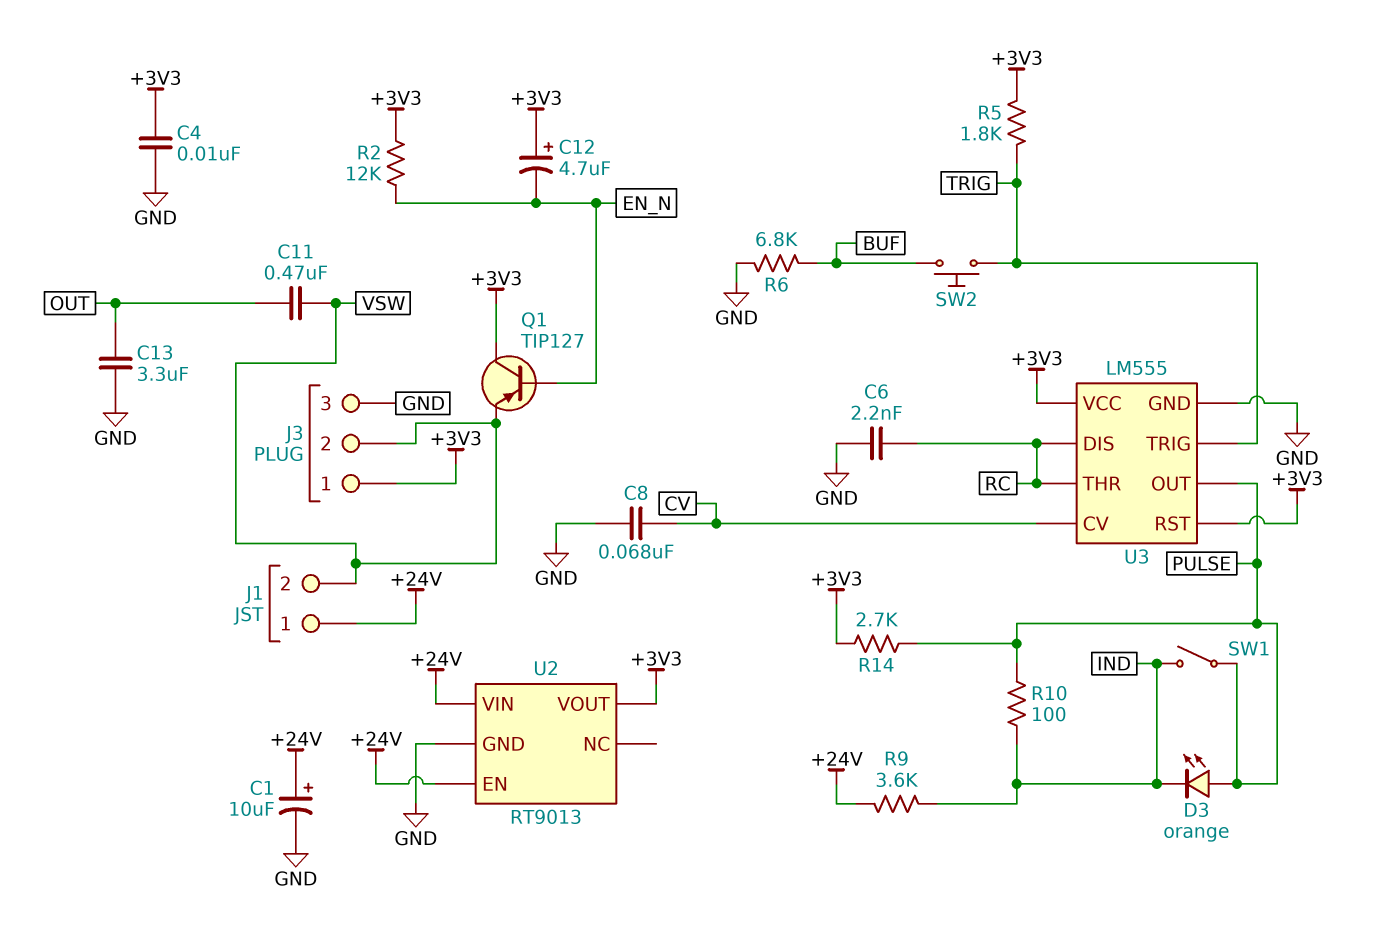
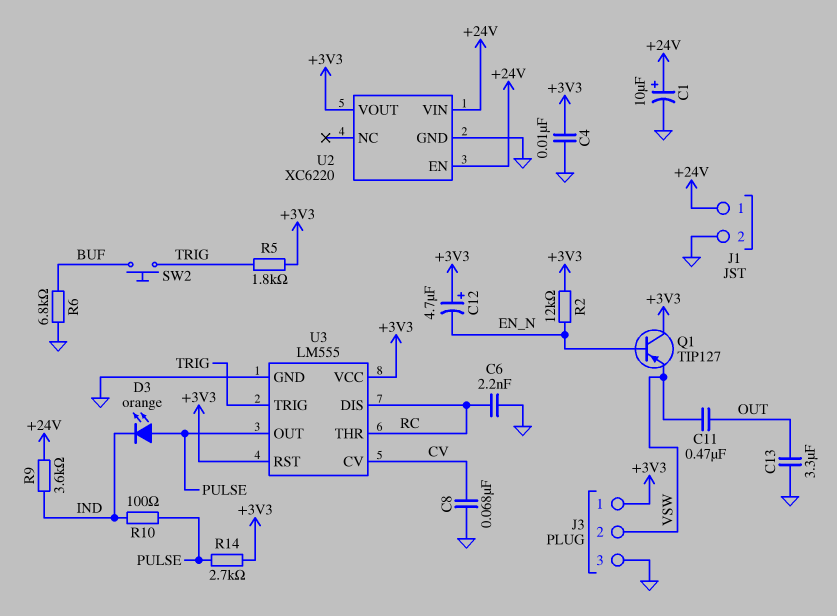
J1 pin 2: VSW -> GND
SW1: switch (IND, PULSE) -> none
U2: RT9013 -> XC6220

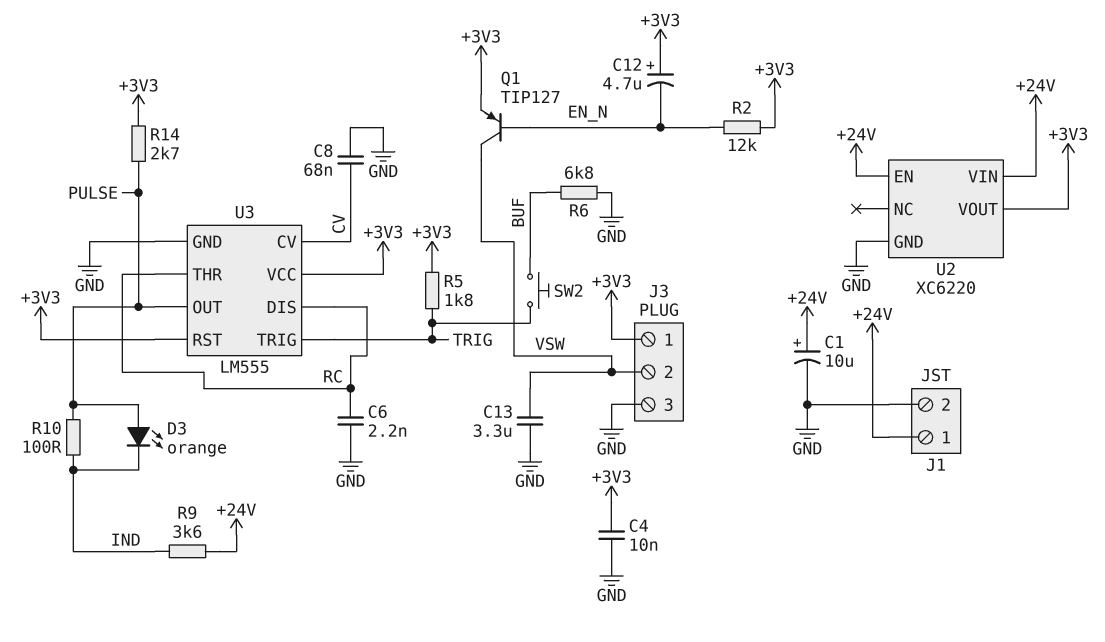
C11: 470nF (OUT, VSW) -> none
C13: 3.3uF (GND, OUT) -> 3.3uF (GND, VSW)
Q1: PNP TIP127 (B EN_N, C +3V3, E VSW) -> PNP TIP127 (B EN_N, C VSW, E +3V3)

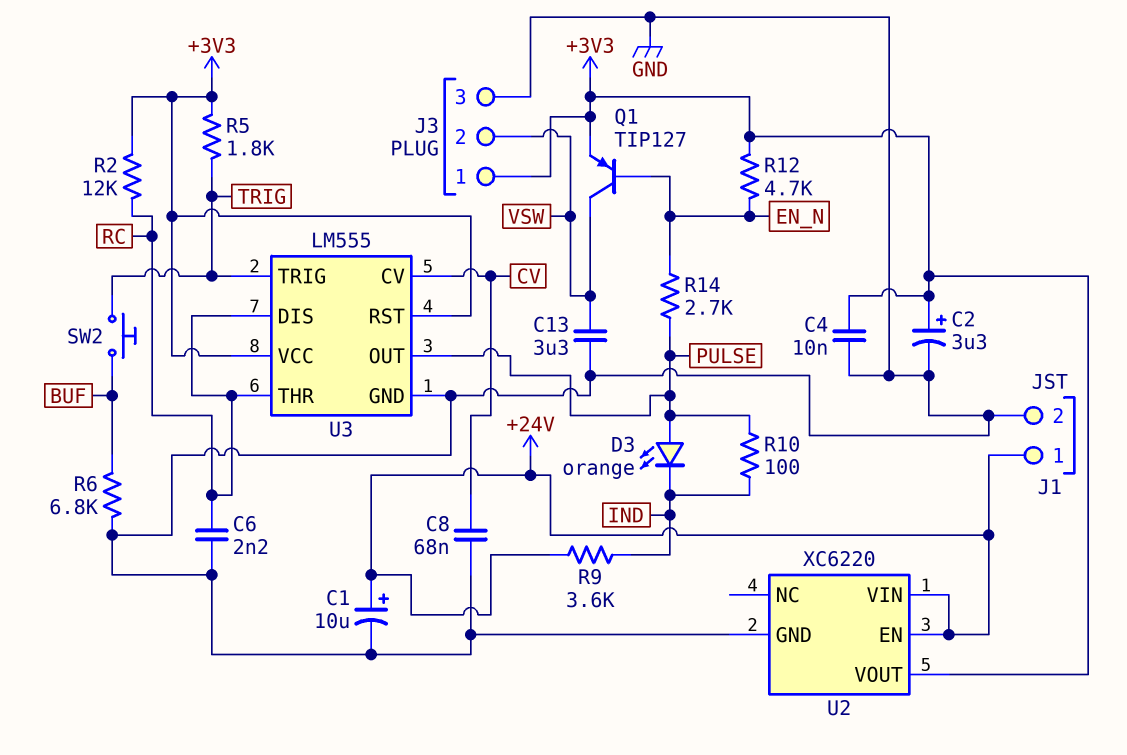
C2: none -> 3.3uF (plus +3V3, minus GND)
C12: 4.7uF (plus +3V3, minus EN_N) -> none
R2: 12k (+3V3, EN_N) -> 12k (+3V3, RC)
R12: none -> 4.7k (+3V3, EN_N)
R14: 2.7k (+3V3, PULSE) -> 2.7k (EN_N, PULSE)

